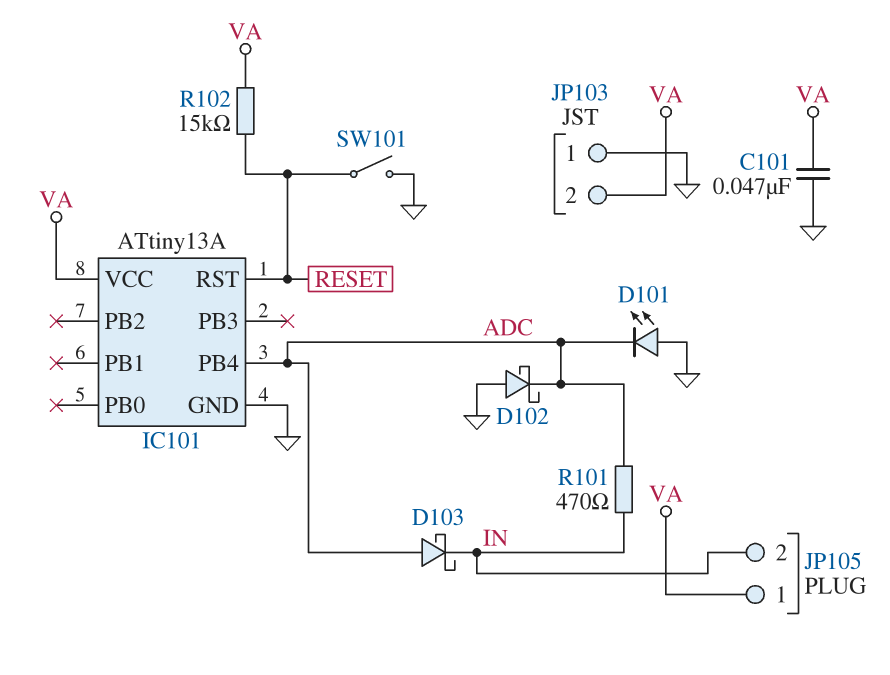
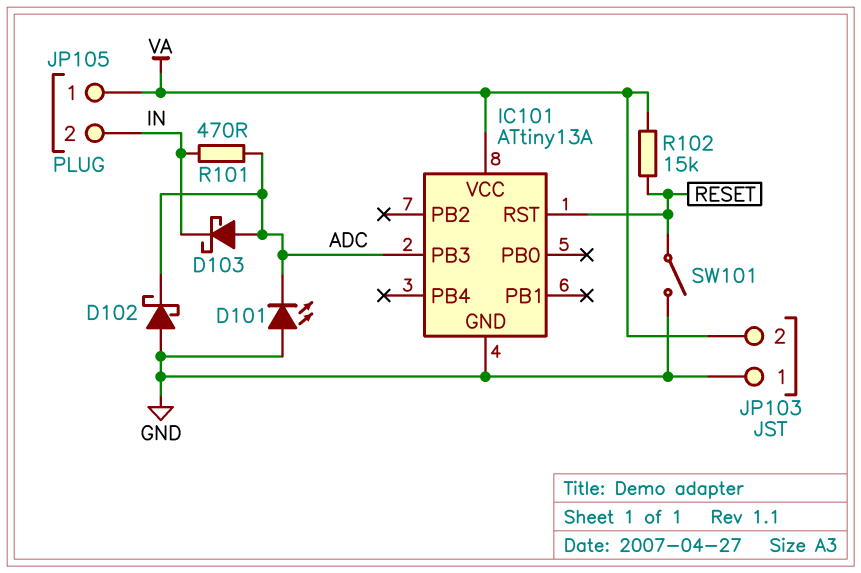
C101: 47nF (GND, VA) -> none
IC101 pin PB3: none -> ADC
IC101 pin PB4: ADC -> none

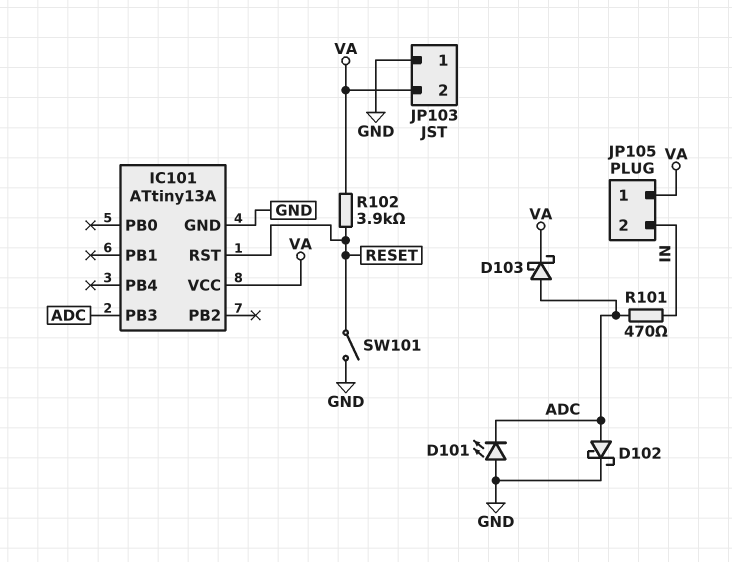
D102: schottky (A GND, K ADC) -> schottky (A ADC, K GND)
D103: schottky (A ADC, K IN) -> schottky (A ADC, K VA)
R102: 15k (RESET, VA) -> 3.9k (RESET, VA)

